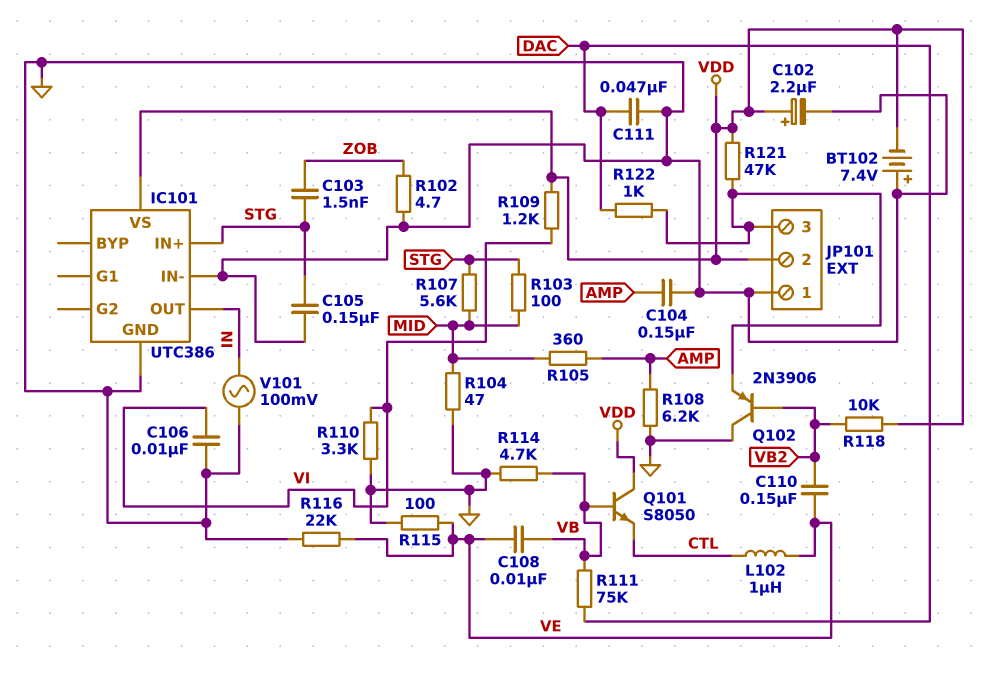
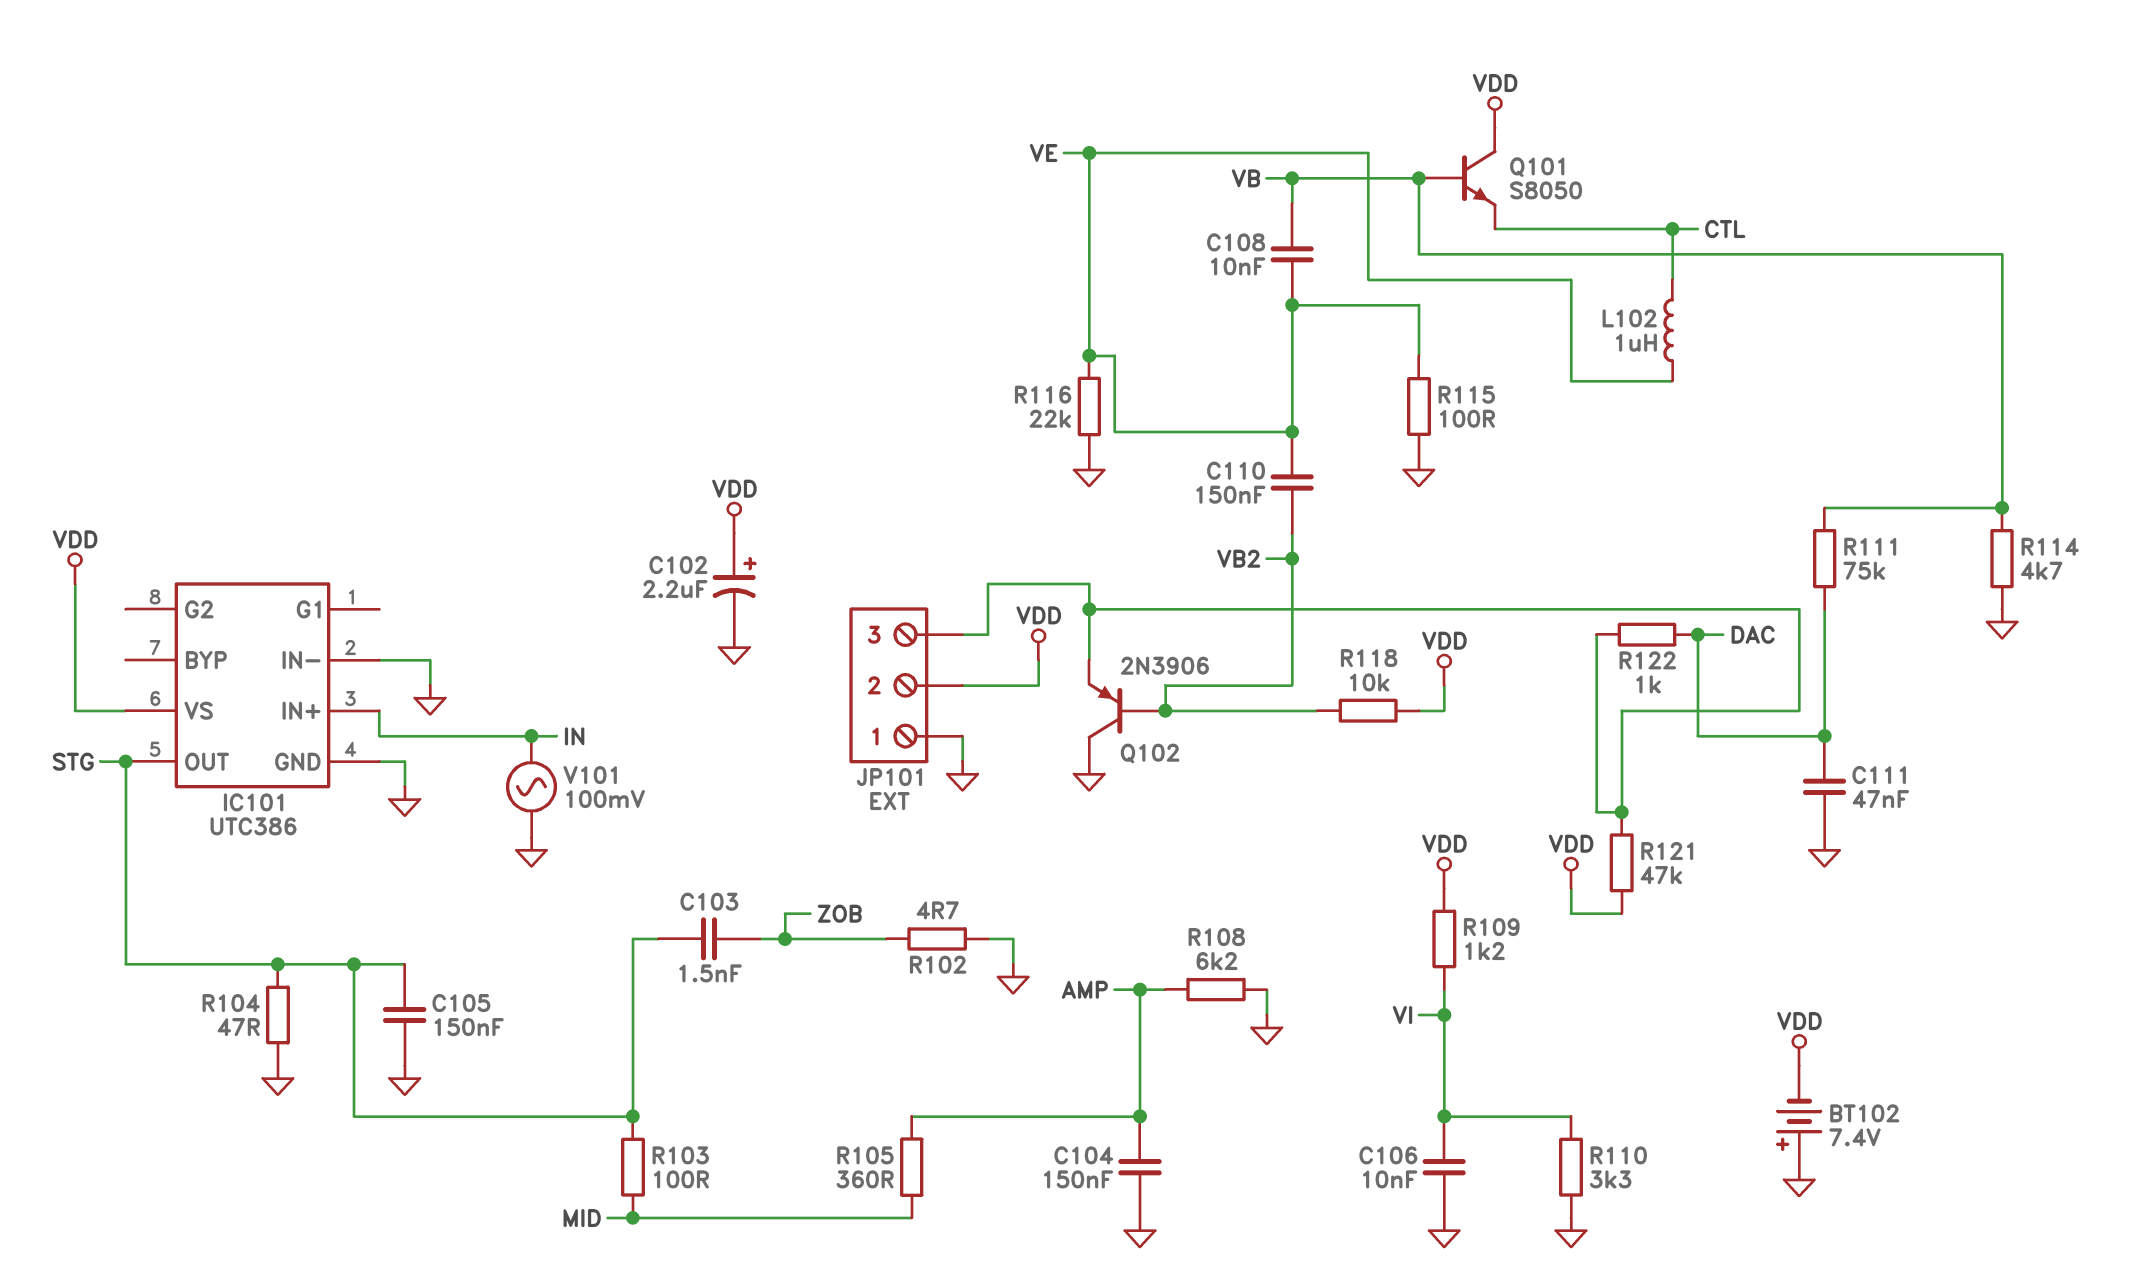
IC101 pin IN+: STG -> IN
IC101 pin OUT: IN -> STG
R104: 47 (GND, MID) -> 47 (GND, STG)
R107: 5.6k (MID, STG) -> none

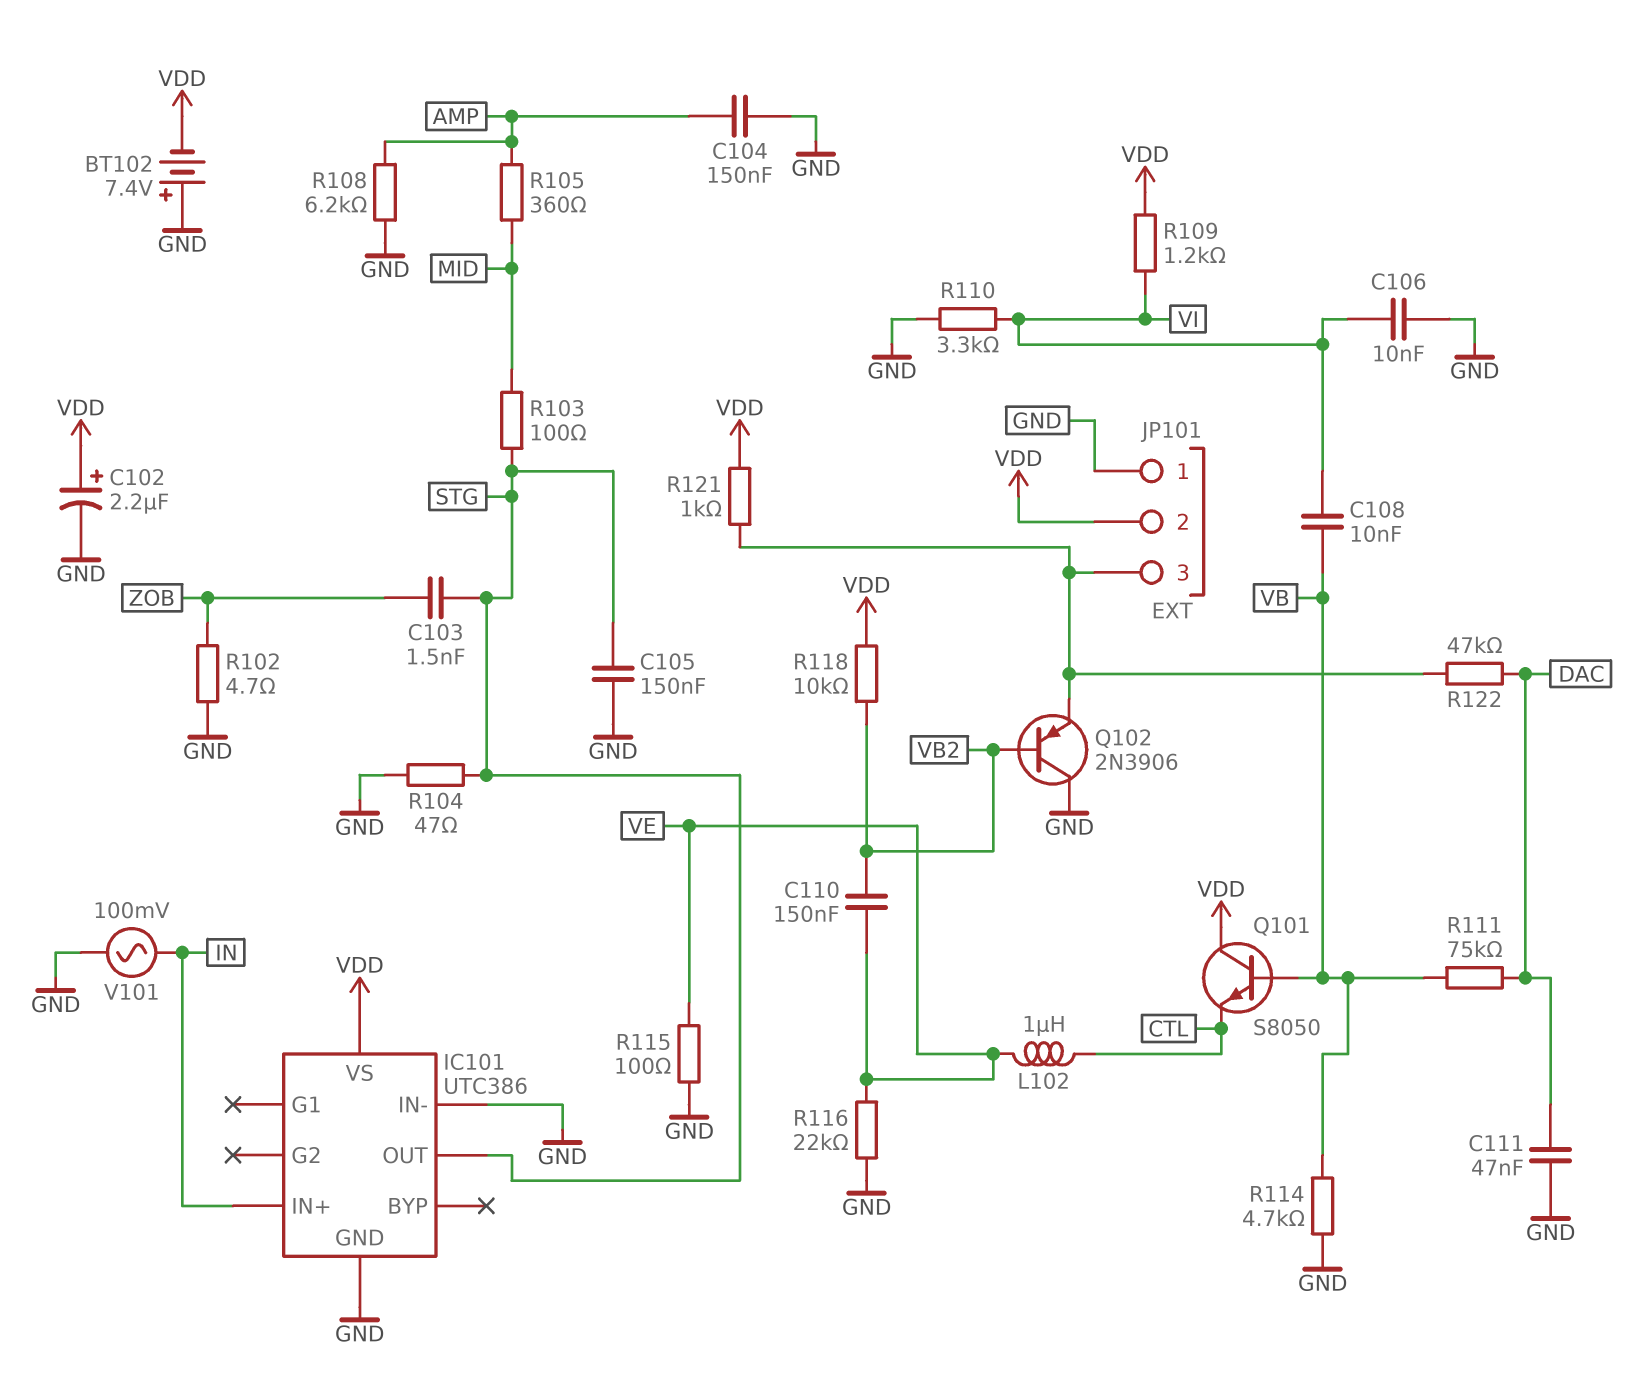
C108: 10nF (VB, VE) -> 10nF (VB, VI)
R121: 47k (JP101/3, VDD) -> 1k (JP101/3, VDD)
R122: 1k (DAC, JP101/3) -> 47k (DAC, JP101/3)

